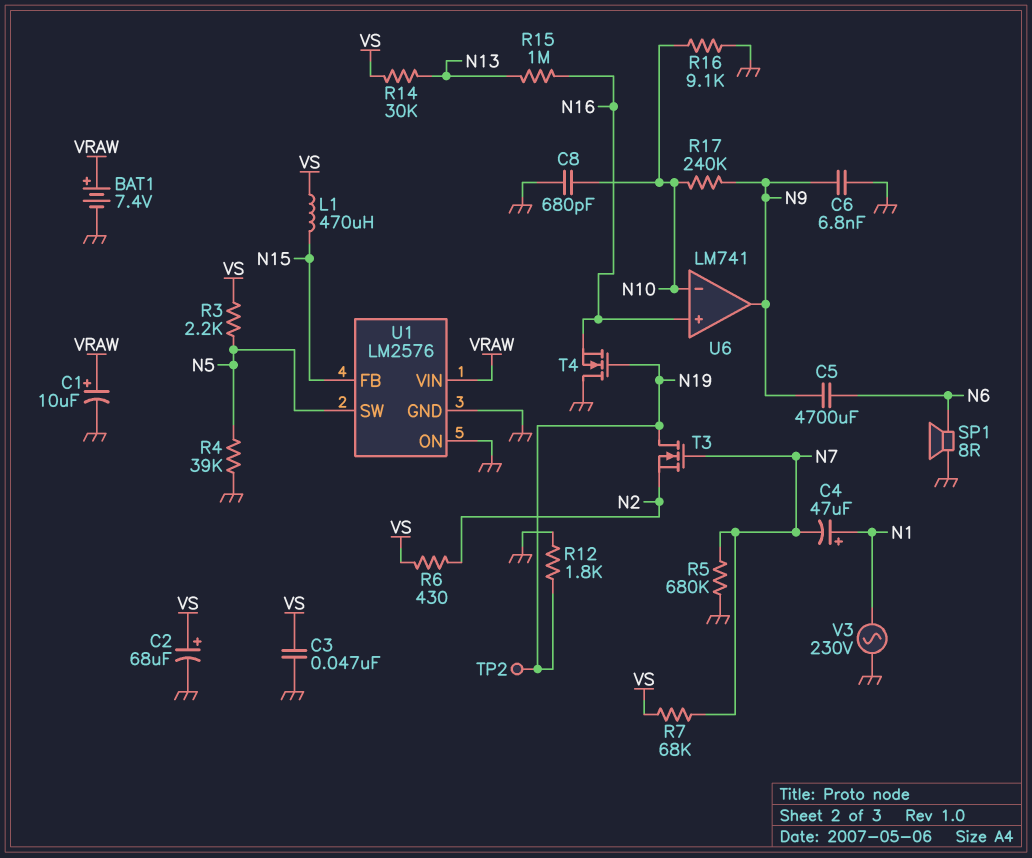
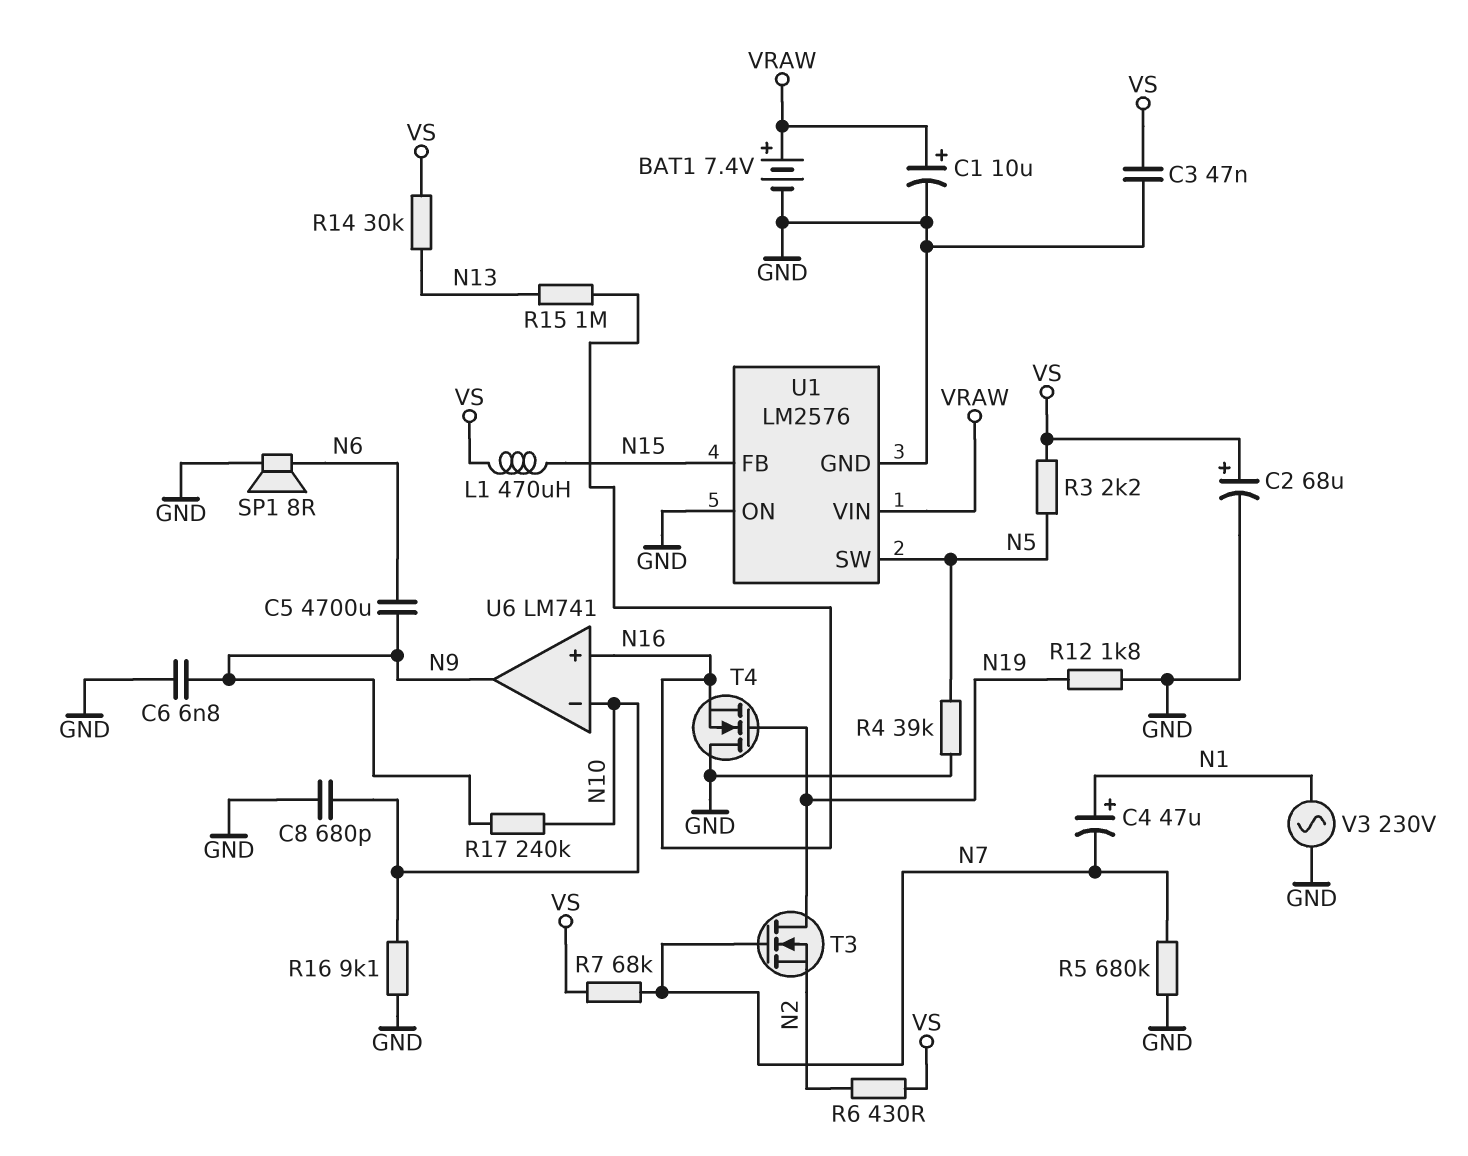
TP2: test point (N19) -> none

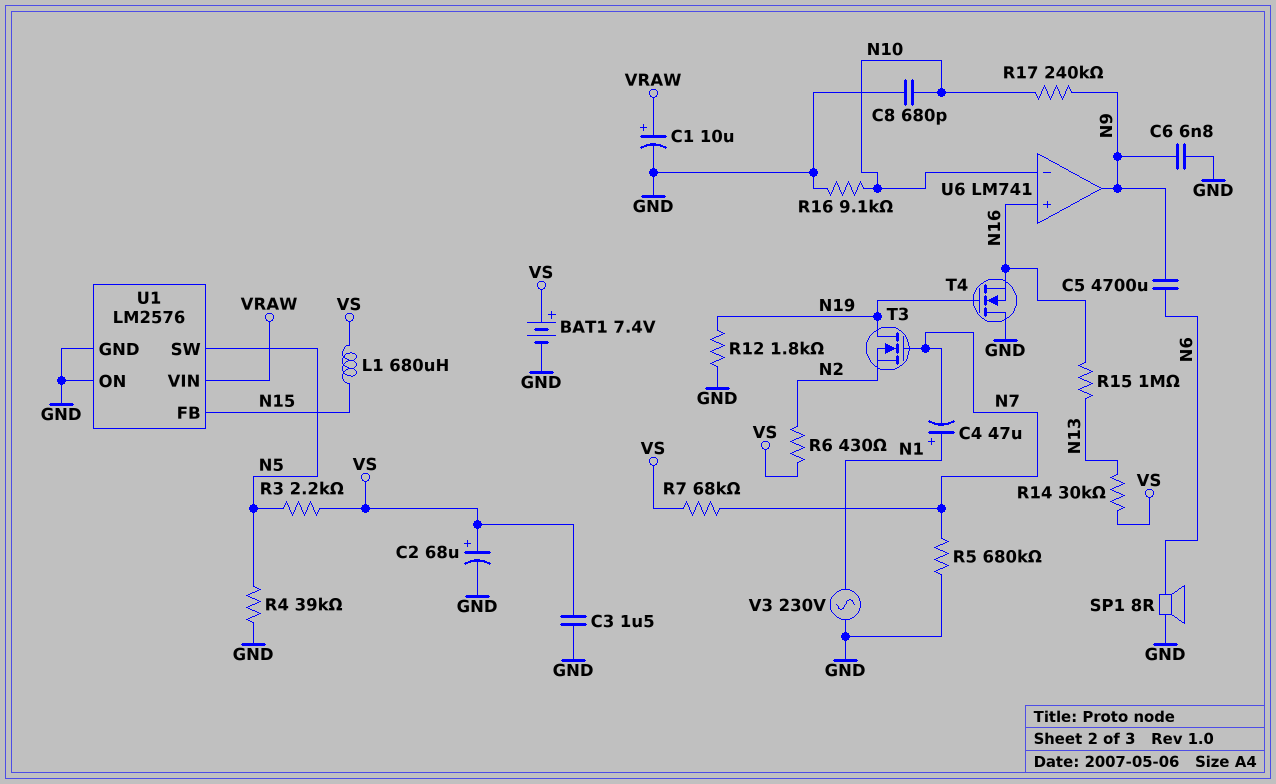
BAT1: 7.4V (plus VRAW, minus GND) -> 7.4V (plus VS, minus GND)
C3: 47nF (GND, VS) -> 1.5uF (GND, VS)
L1: 470uH (N15, VS) -> 680uH (N15, VS)

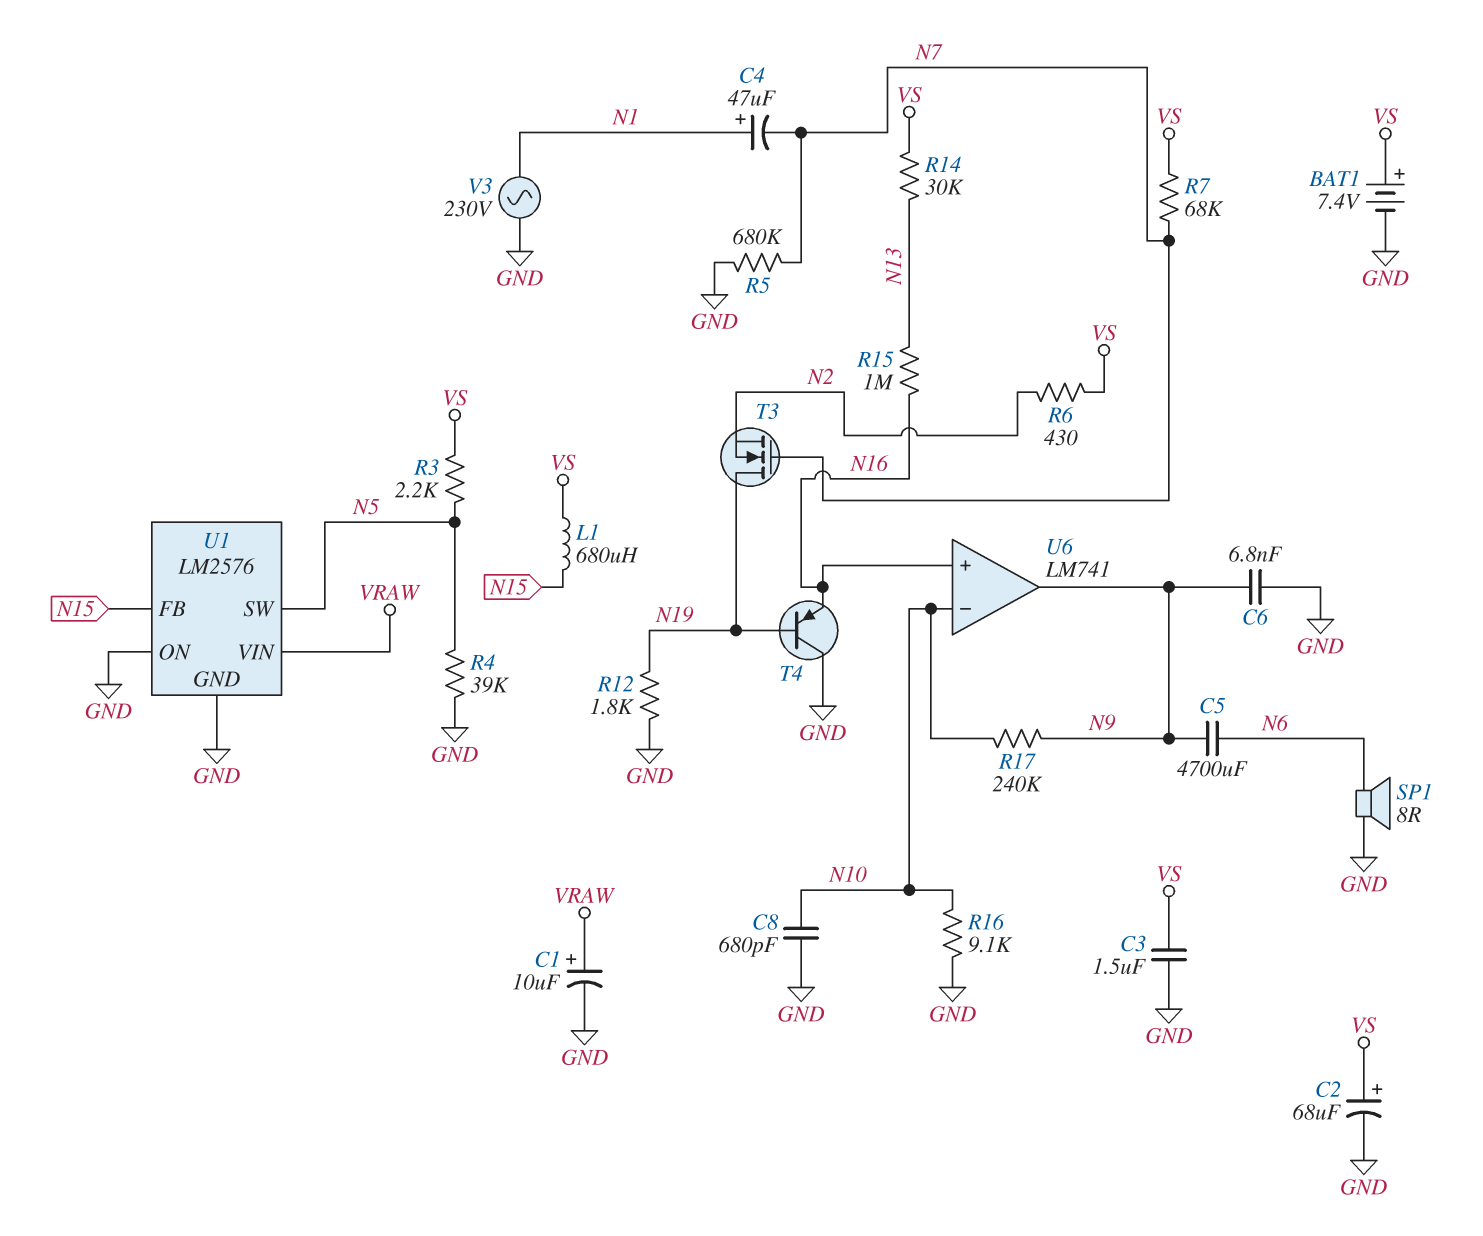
T4: NMOS (G N19, D GND, S N16) -> PNP (B N19, C GND, E N16)

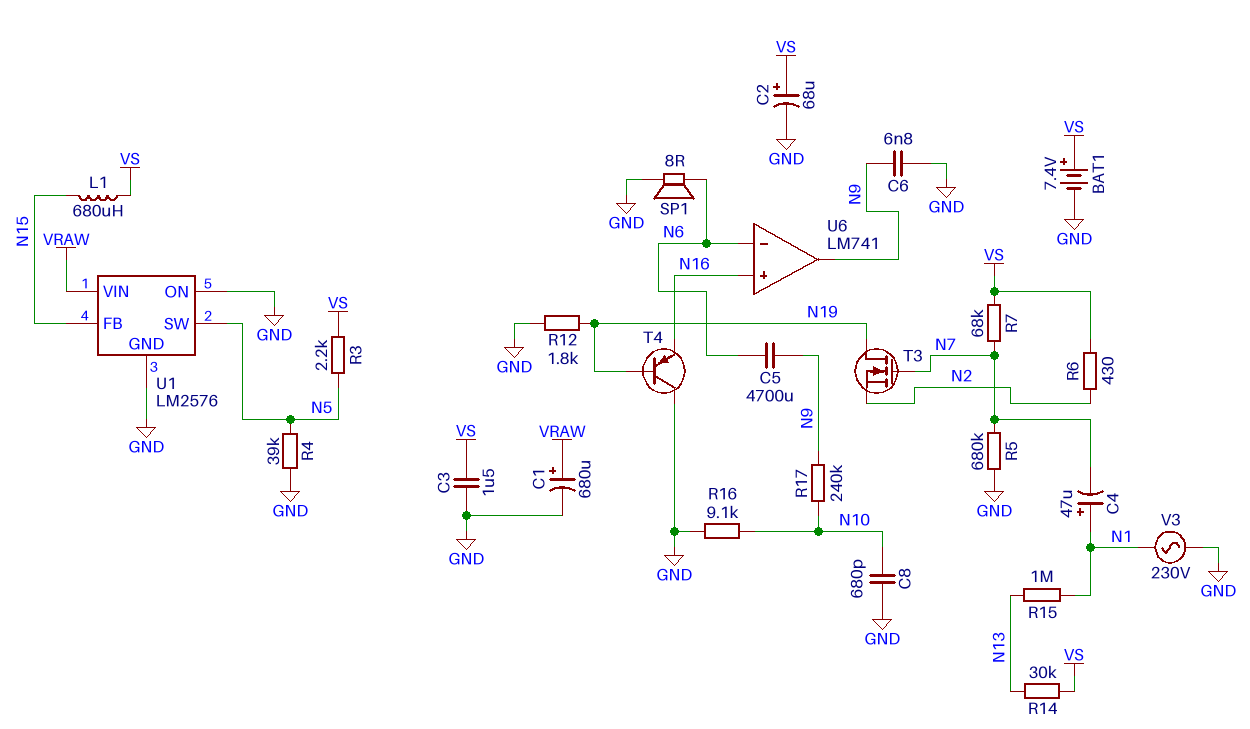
C1: 10uF (plus VRAW, minus GND) -> 680uF (plus VRAW, minus GND)
R15: 1M (N13, N16) -> 1M (N1, N13)
U6 pin in-: N10 -> N6

